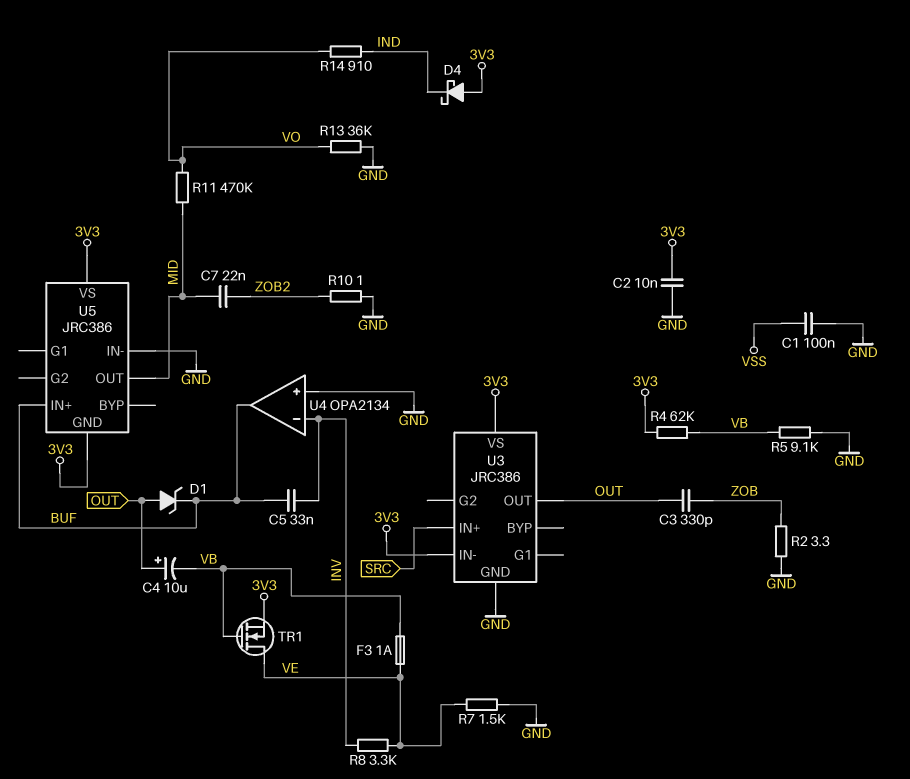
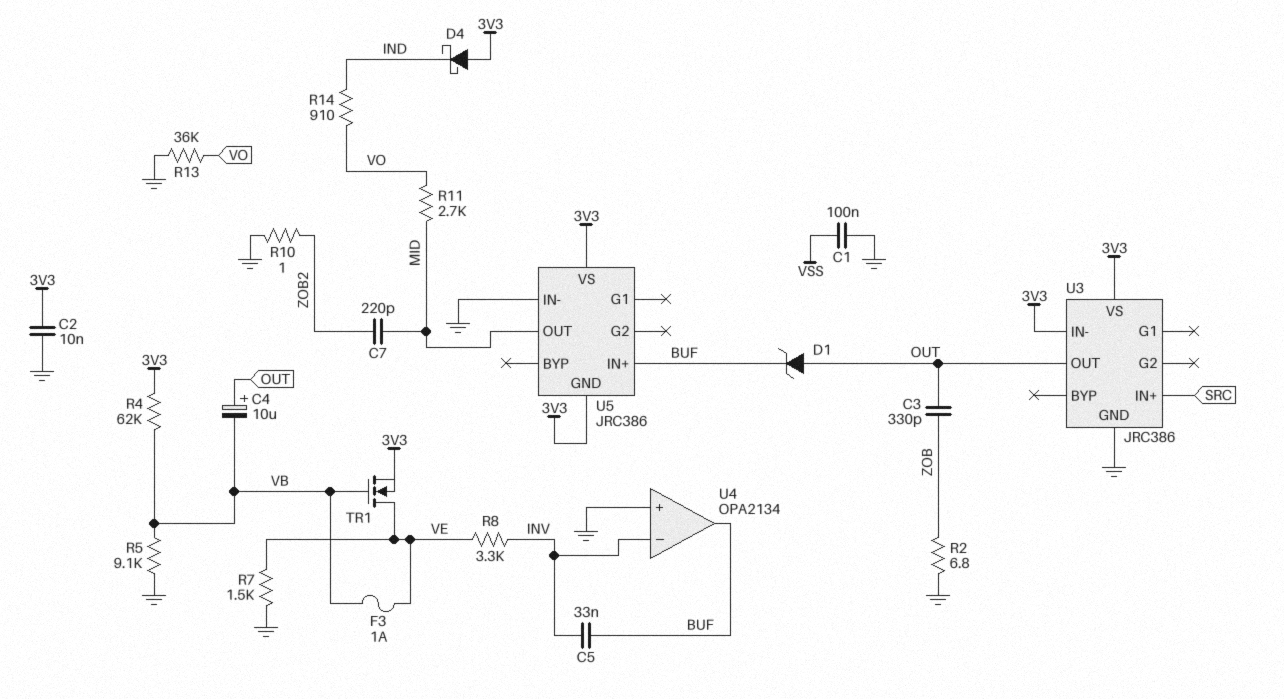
C7: 22nF (MID, ZOB2) -> 220pF (MID, ZOB2)
R2: 3.3 (GND, ZOB) -> 6.8 (GND, ZOB)
R11: 470k (MID, VO) -> 2.7k (MID, VO)

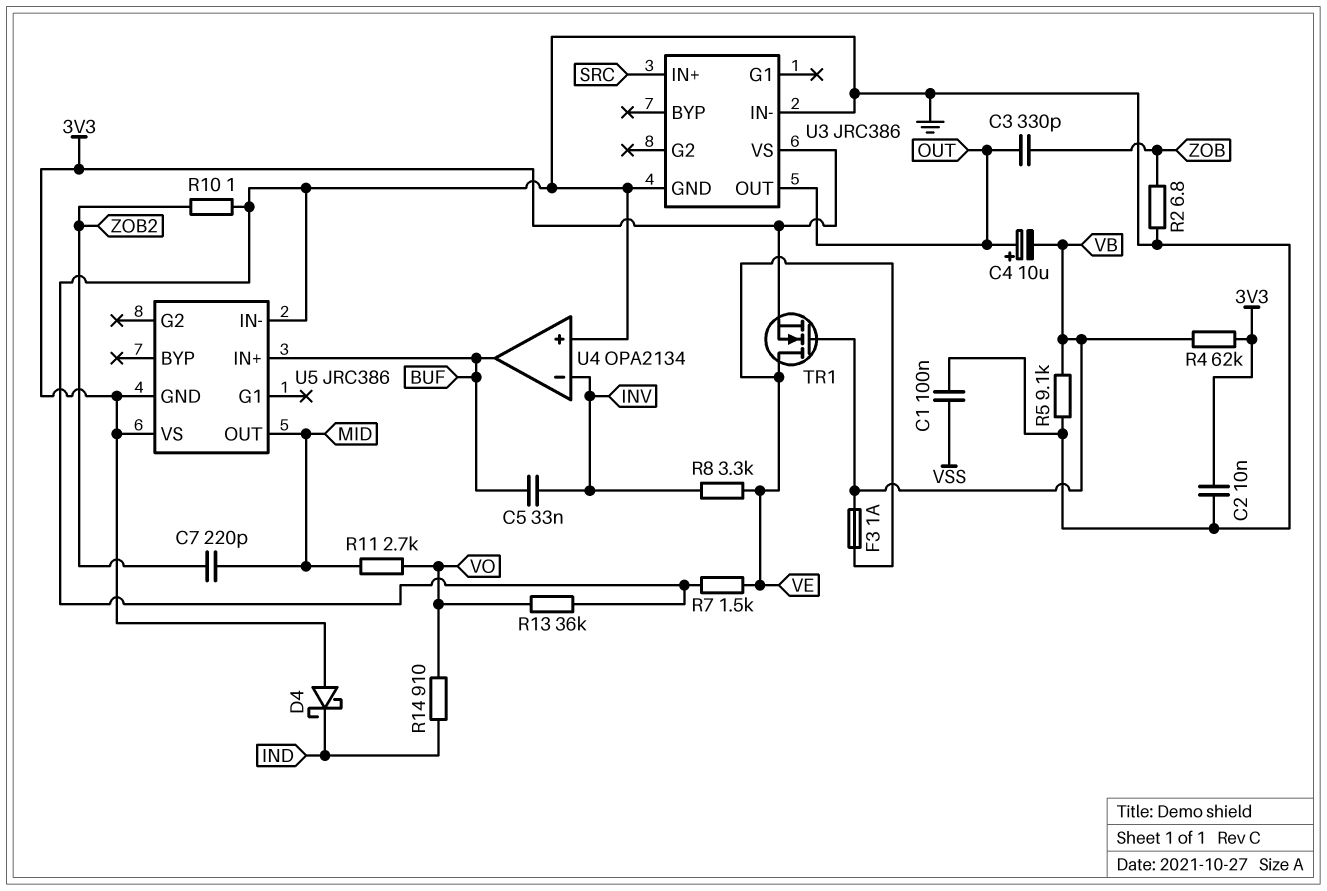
D1: zener (A OUT, K BUF) -> none
U3 pin IN-: 3V3 -> GND

